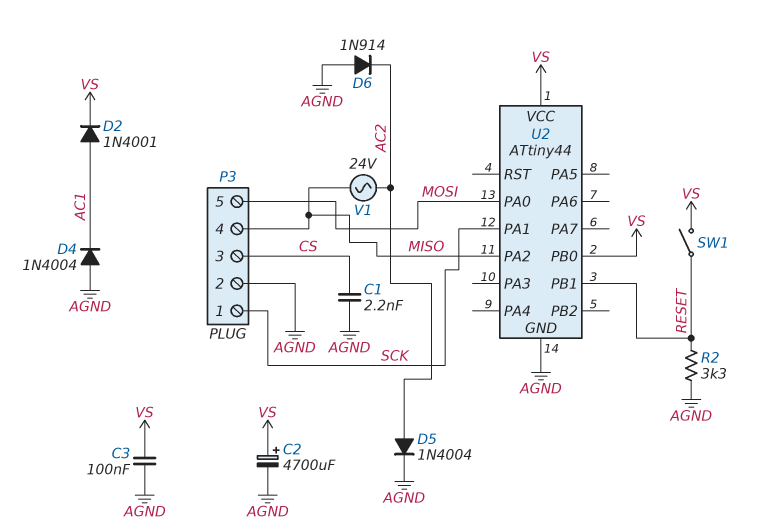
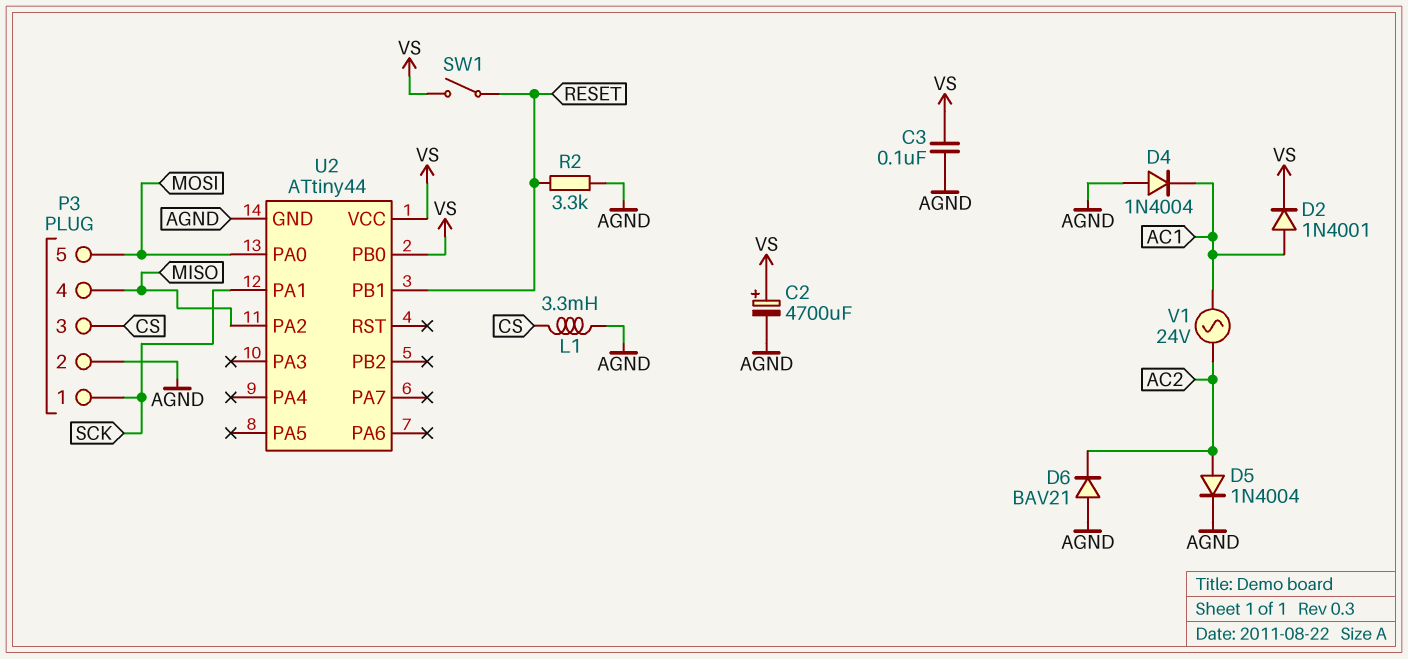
C1: 2.2nF (AGND, CS) -> none
D6: diode 1N914 (A AGND, K AC2) -> diode BAV21 (A AGND, K AC2)
L1: none -> 3.3mH (AGND, CS)
V1: AC 24V (AC2, MISO) -> AC 24V (AC1, AC2)

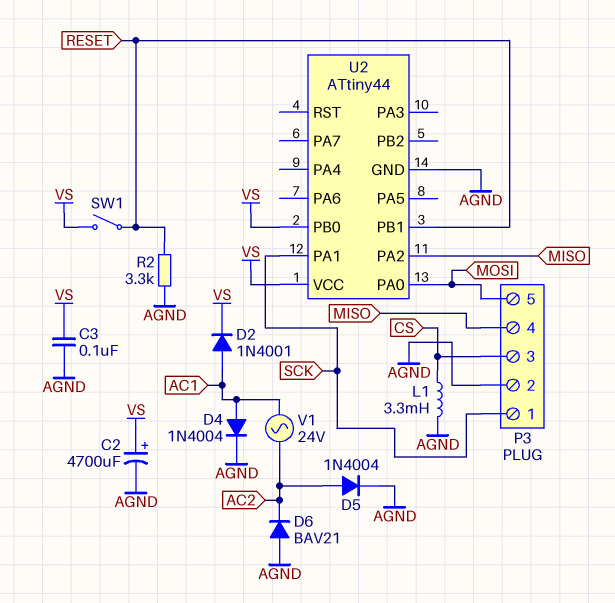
D4: diode 1N4004 (A AGND, K AC1) -> diode 1N4004 (A AC1, K AGND)

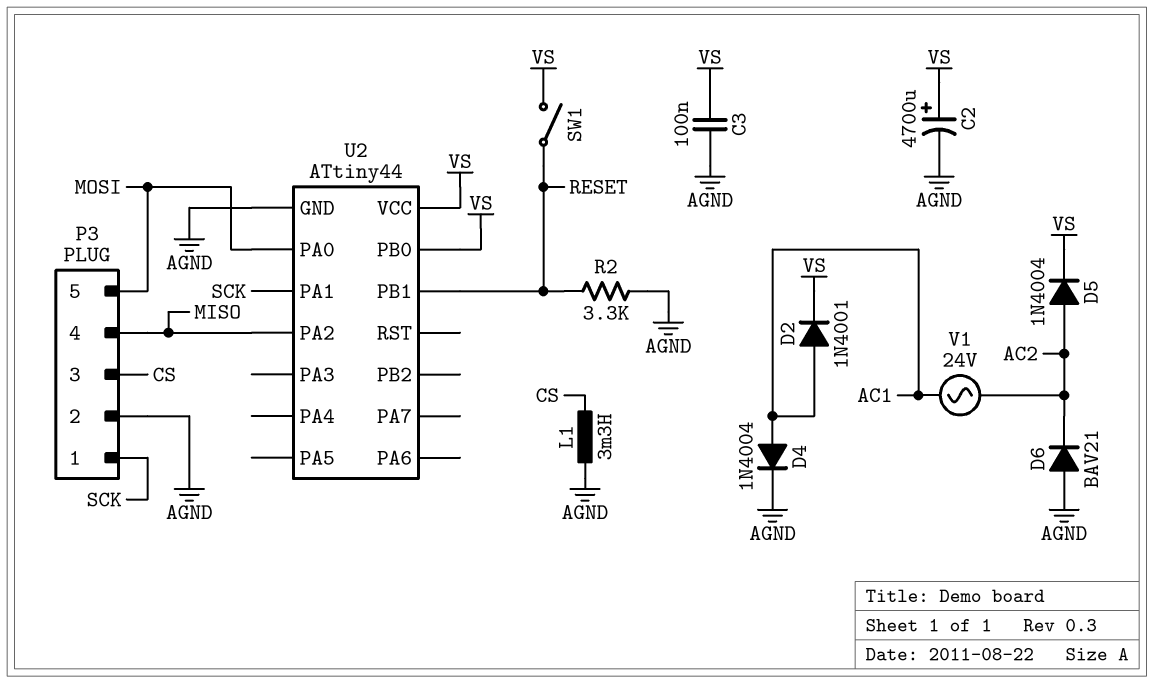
D5: diode 1N4004 (A AC2, K AGND) -> diode 1N4004 (A AC2, K VS)

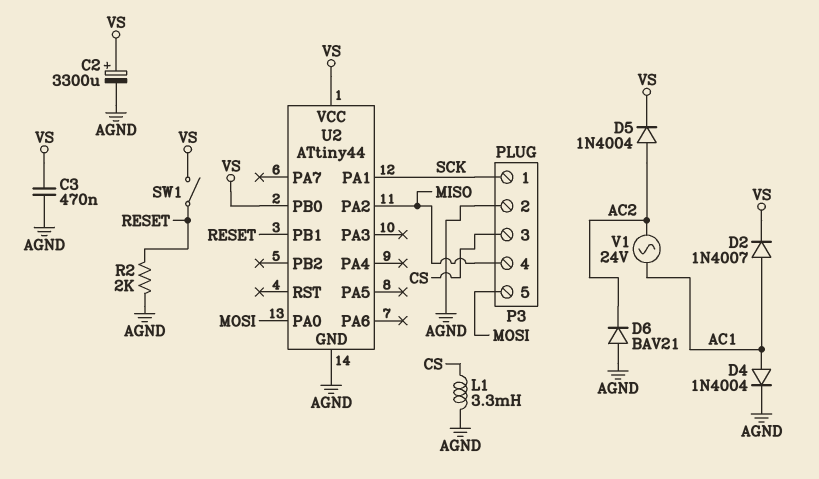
C2: 4700uF (plus VS, minus AGND) -> 3300uF (plus VS, minus AGND)
C3: 100nF (AGND, VS) -> 470nF (AGND, VS)
D2: diode 1N4001 (A AC1, K VS) -> diode 1N4007 (A AC1, K VS)
R2: 3.3k (AGND, RESET) -> 2k (AGND, RESET)

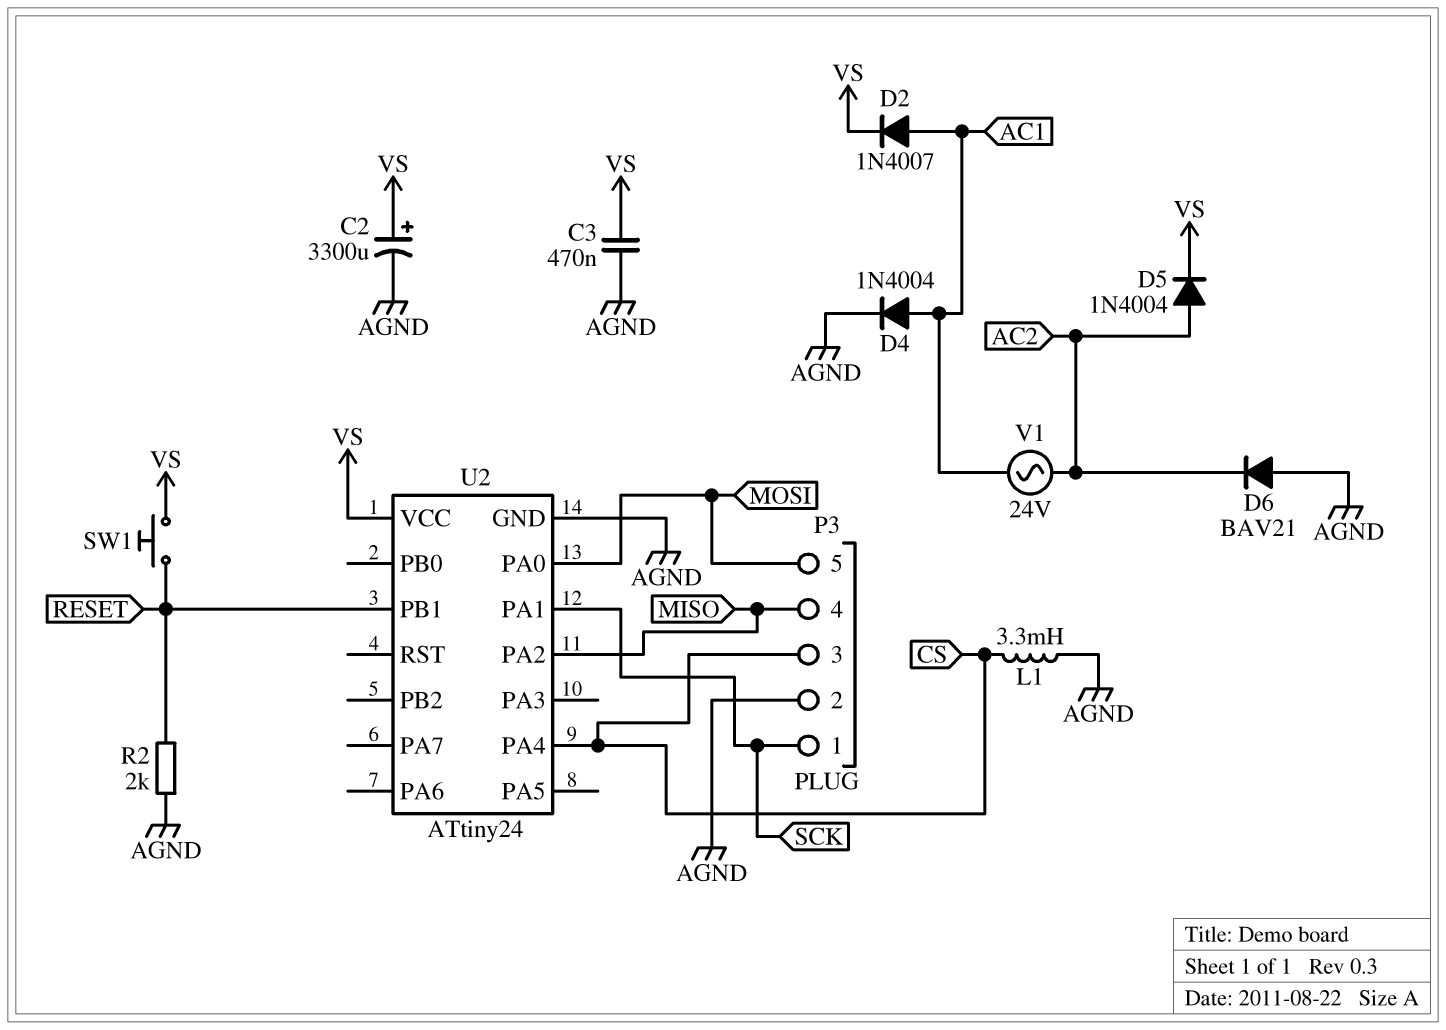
SW1: switch (RESET, VS) -> button (RESET, VS)
U2: ATtiny44 -> ATtiny24
U2 pin PA4: none -> CS
U2 pin PB0: VS -> none

